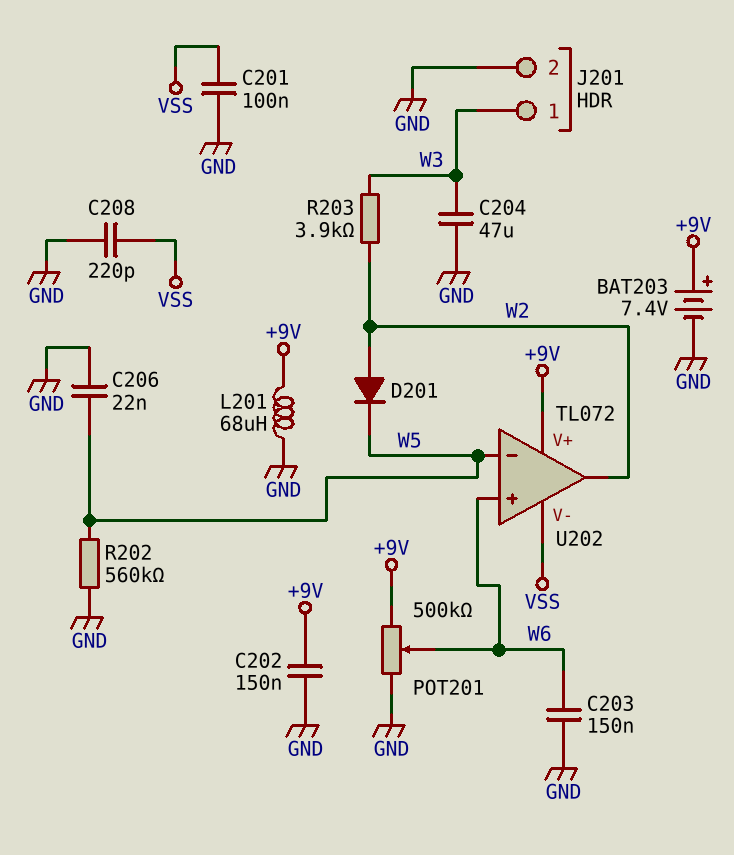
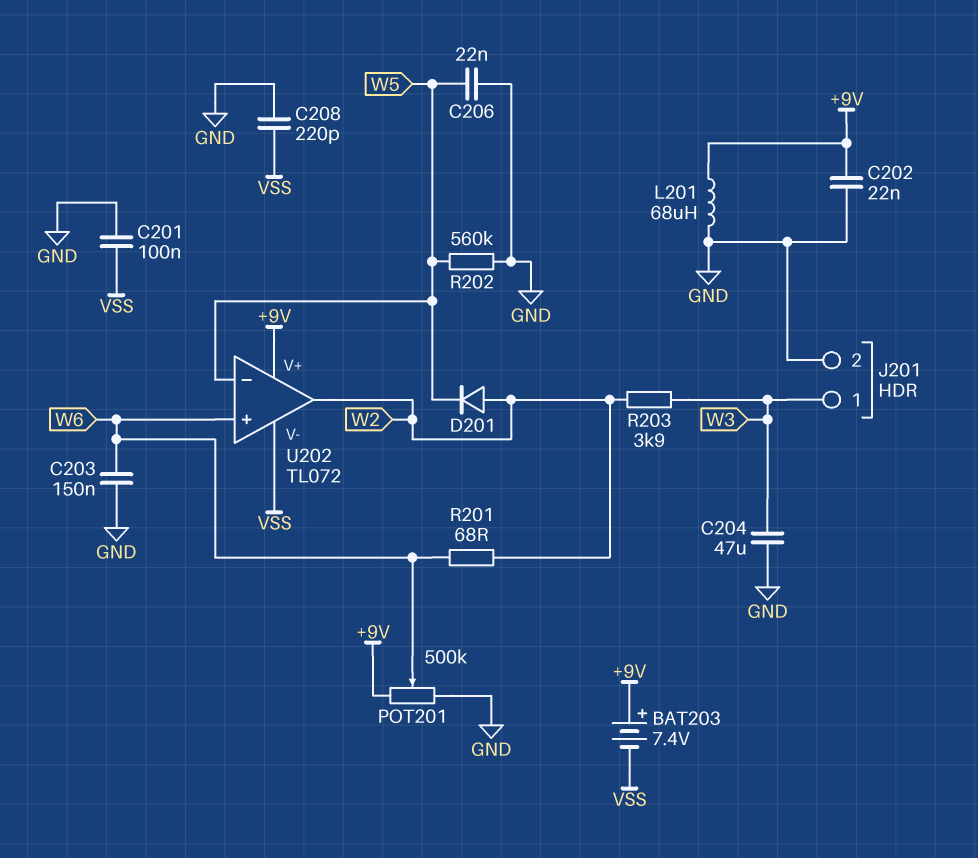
BAT203: 7.4V (plus +9V, minus GND) -> 7.4V (plus +9V, minus VSS)
C202: 150nF (+9V, GND) -> 22nF (+9V, GND)
R201: none -> 68 (W2, W6)

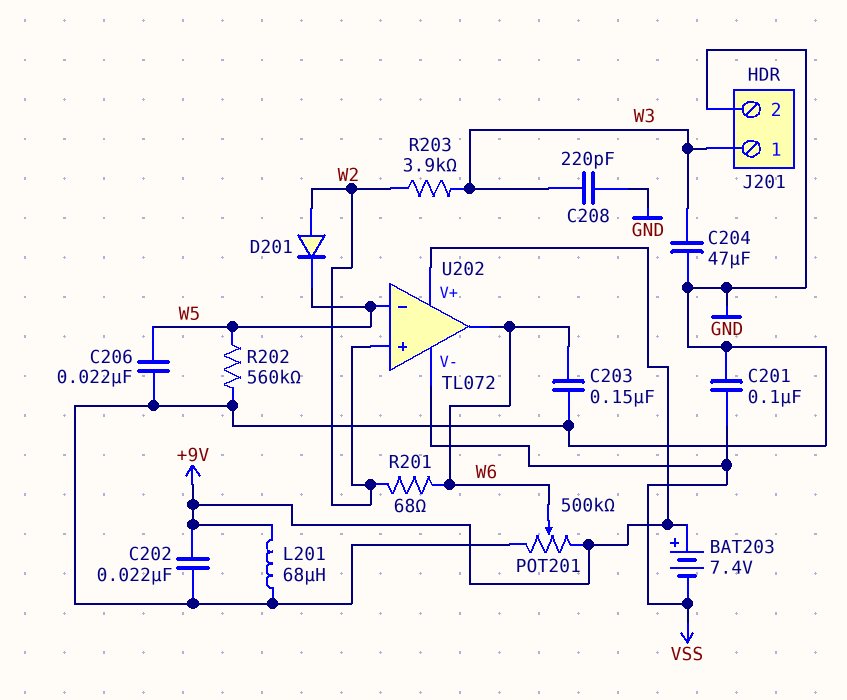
C208: 220pF (GND, VSS) -> 220pF (GND, W3)
U202 pin in+: W6 -> W2
U202 pin out: W2 -> W6

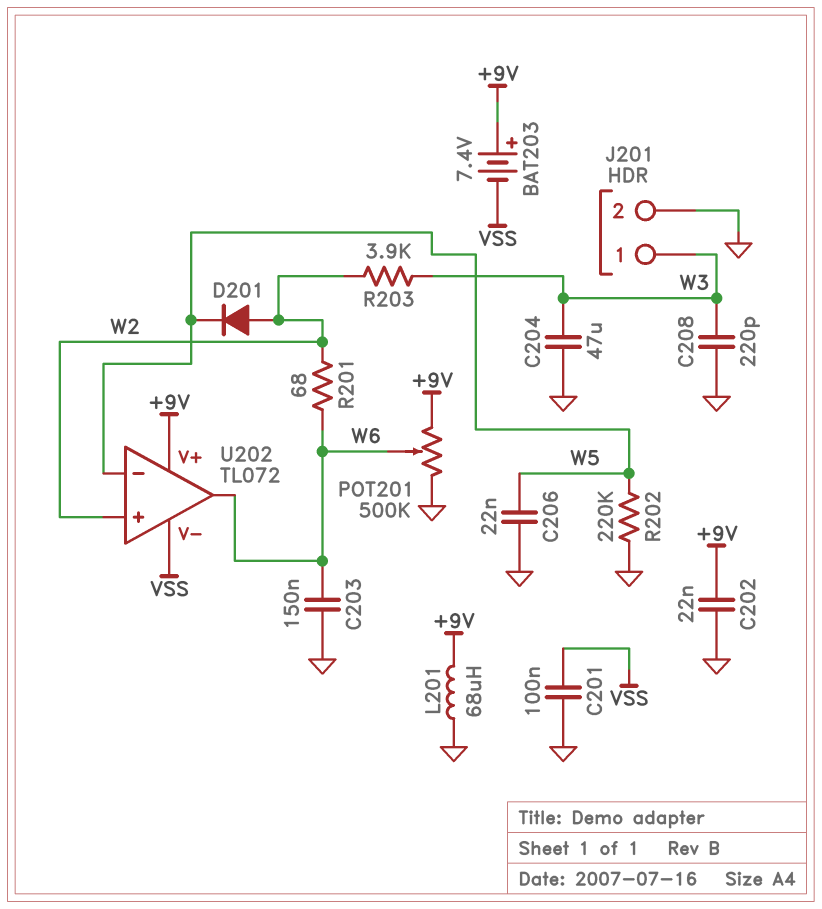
R202: 560k (GND, W5) -> 220k (GND, W5)

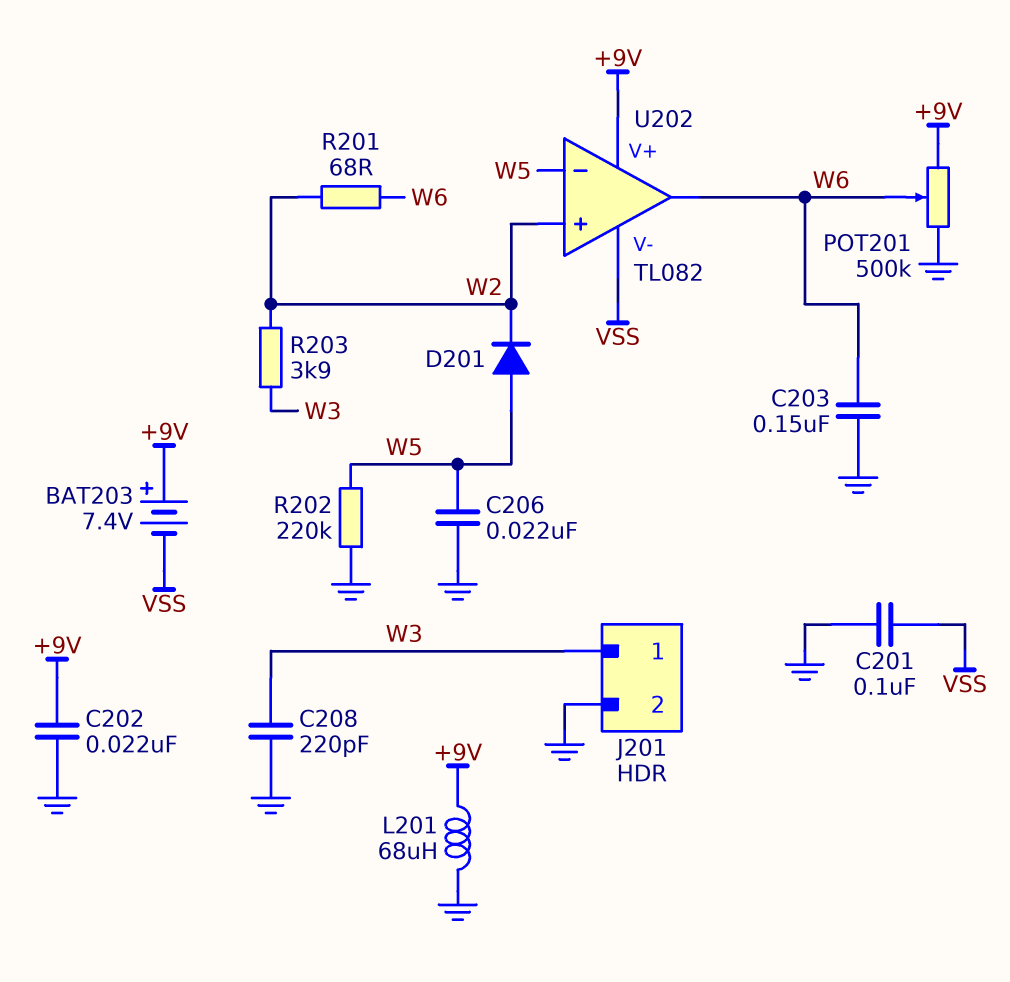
C204: 47uF (GND, W3) -> none
D201: diode (A W2, K W5) -> diode (A W5, K W2)
U202: TL072 -> TL082

